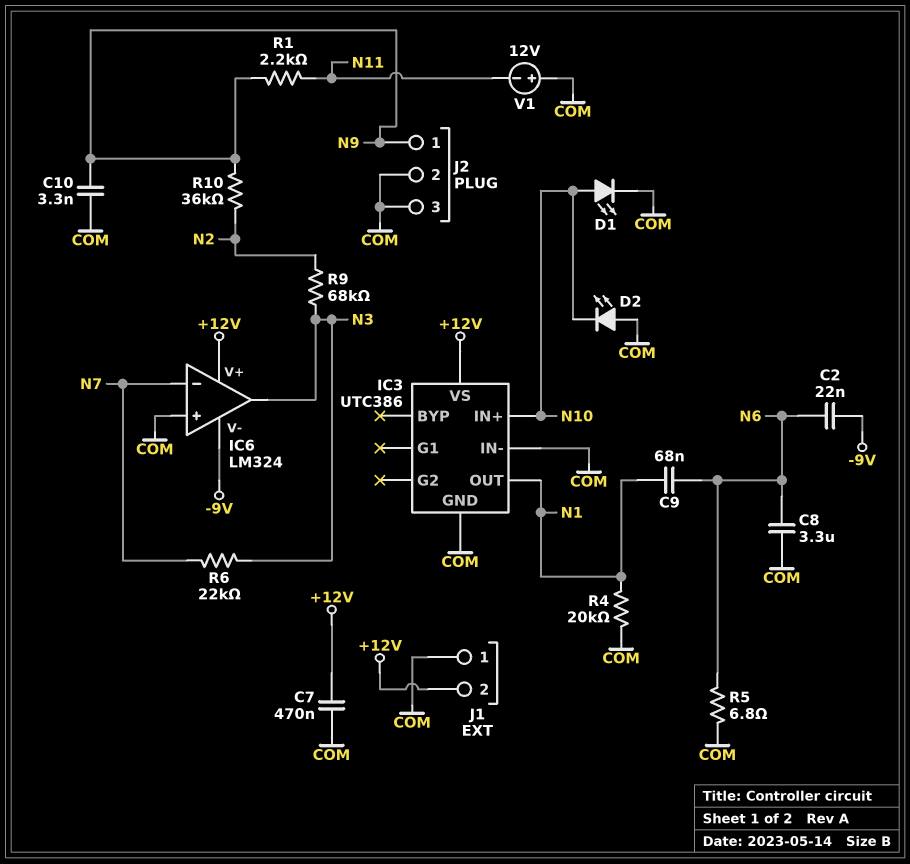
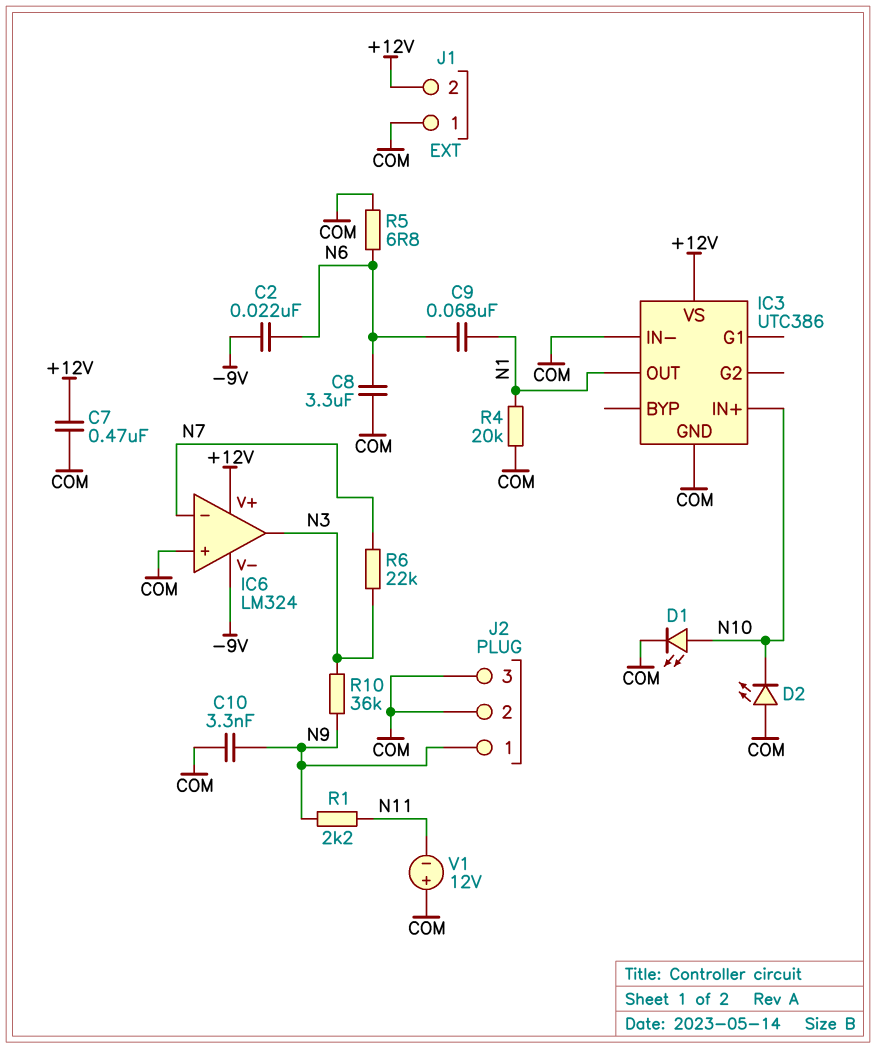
R9: 68k (N2, N3) -> none
R10: 36k (N2, N9) -> 36k (N3, N9)

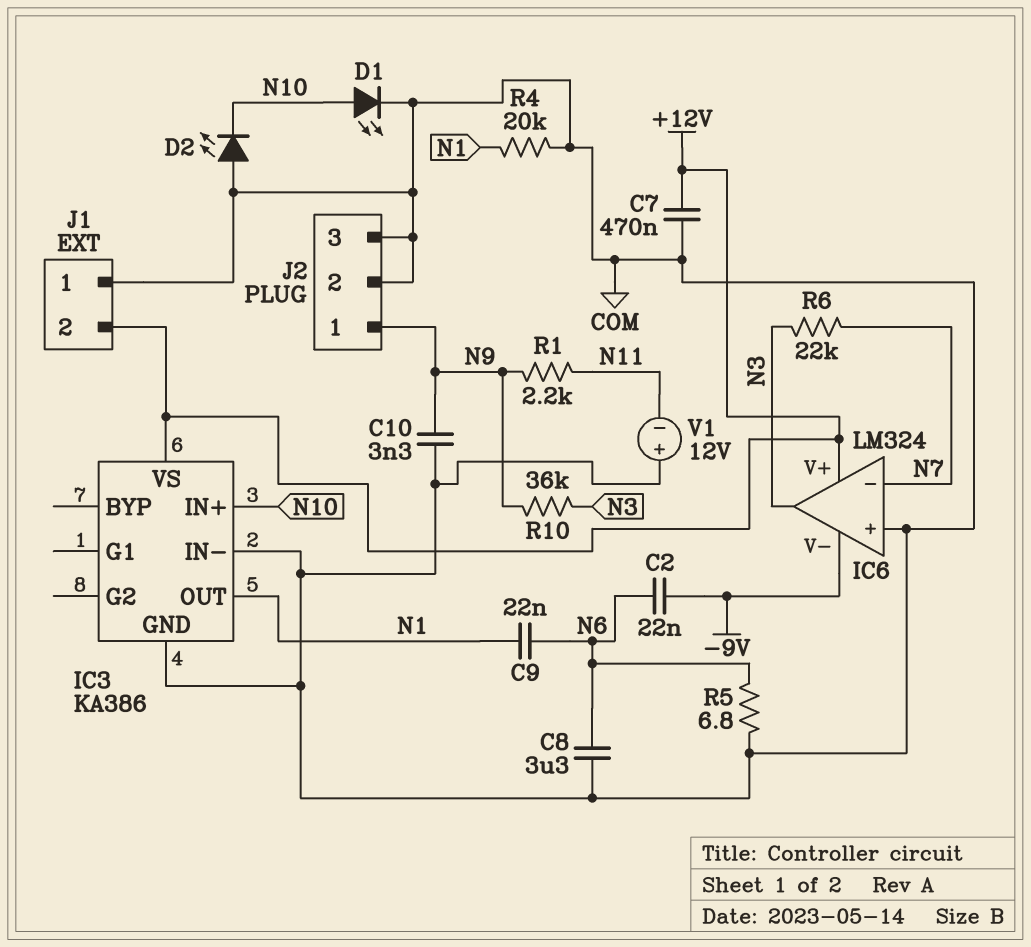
C9: 68nF (N1, N6) -> 22nF (N1, N6)
IC3: UTC386 -> KA386

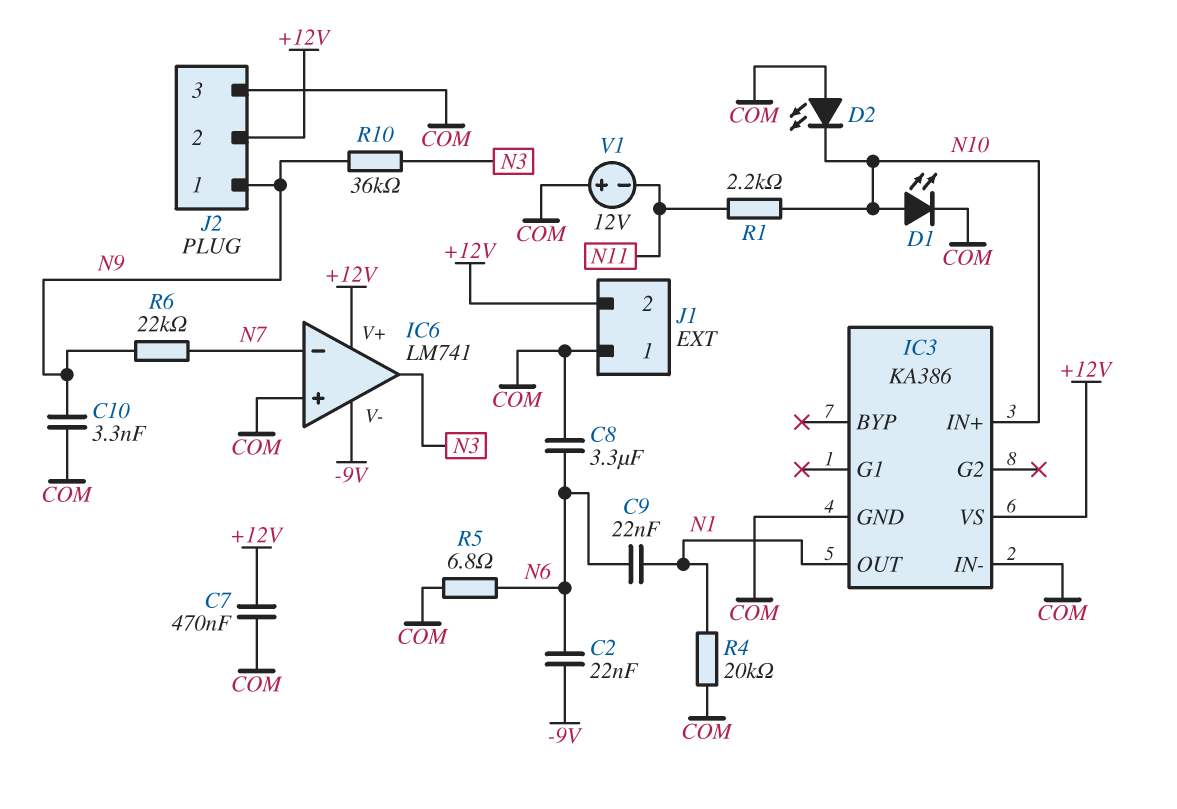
IC6: LM324 -> LM741
J2 pin 2: COM -> +12V
R1: 2.2k (N9, N11) -> 2.2k (N10, N11)
R6: 22k (N3, N7) -> 22k (N7, N9)

